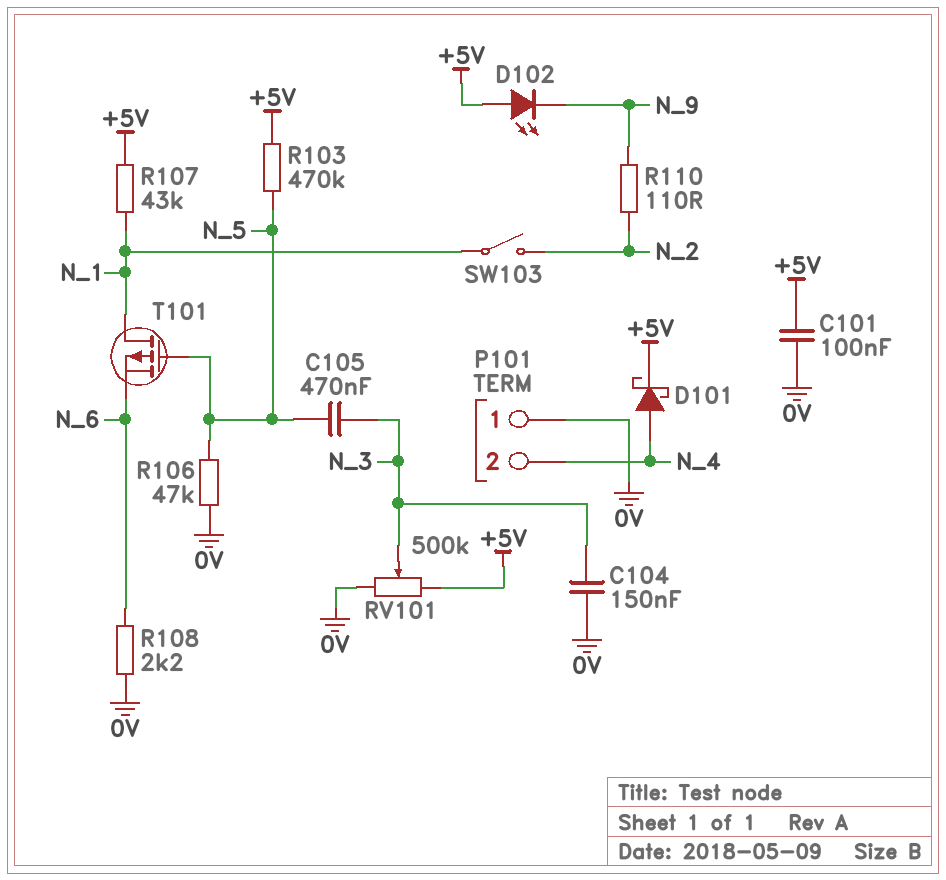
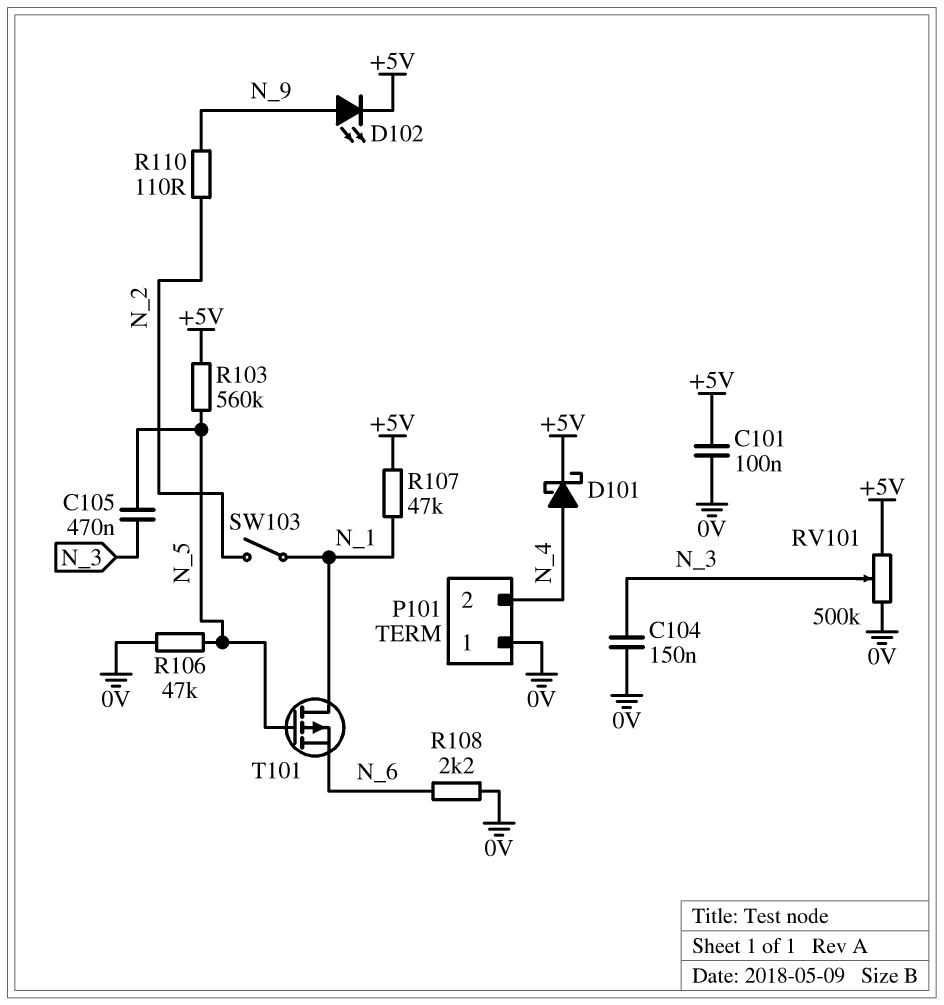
D102: LED (A +5V, K N_9) -> LED (A N_9, K +5V)
R103: 470k (+5V, N_5) -> 560k (+5V, N_5)
R107: 43k (+5V, N_1) -> 47k (+5V, N_1)

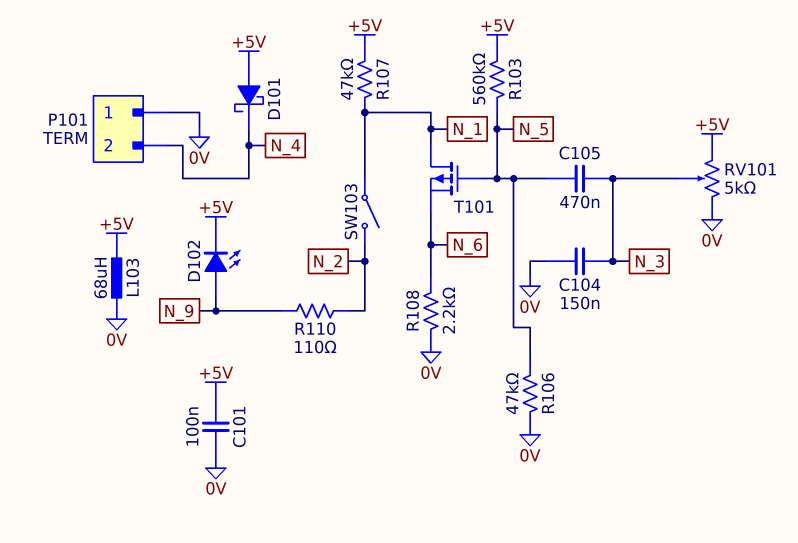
D101: schottky (A N_4, K +5V) -> schottky (A +5V, K N_4)
L103: none -> 68uH (+5V, 0V)
RV101: 500k (+5V, 0V, wiper N_3) -> 5k (+5V, 0V, wiper N_3)

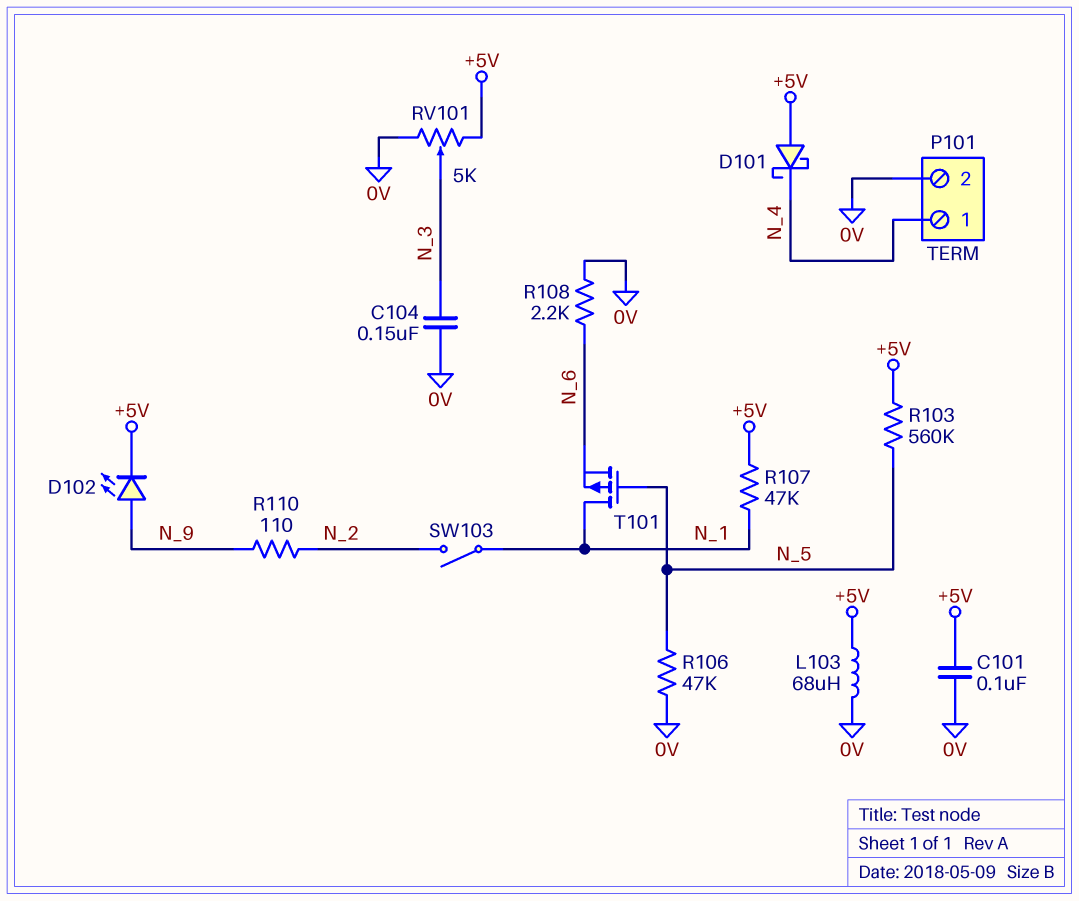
C105: 470nF (N_3, N_5) -> none
P101 pin 1: 0V -> N_4
P101 pin 2: N_4 -> 0V

